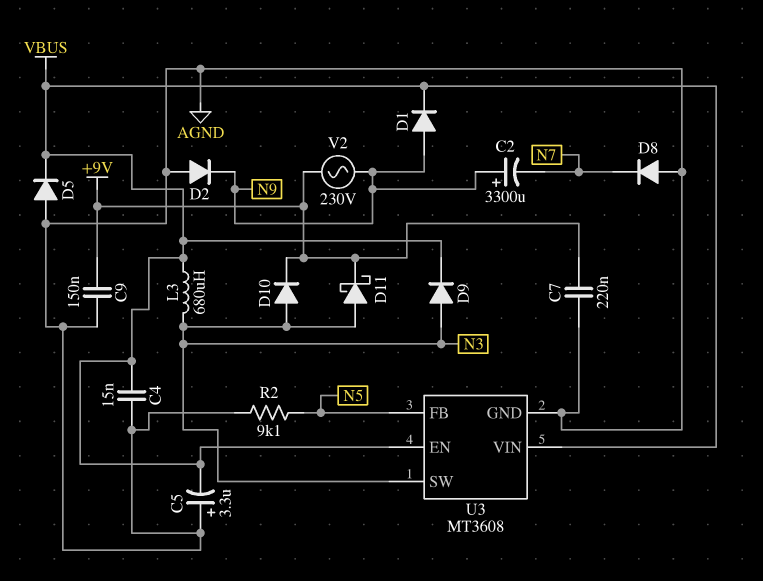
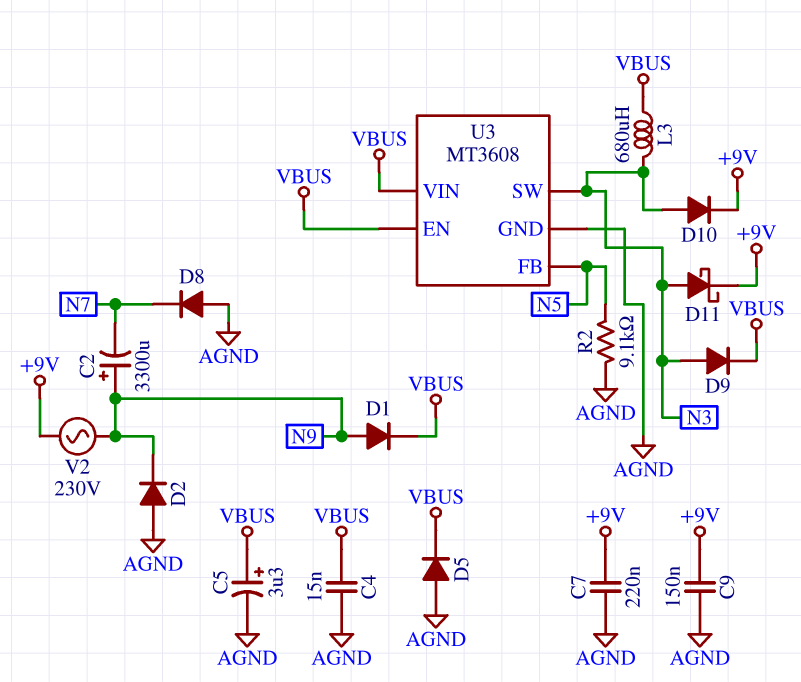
C5: 3.3uF (plus AGND, minus VBUS) -> 3.3uF (plus VBUS, minus AGND)

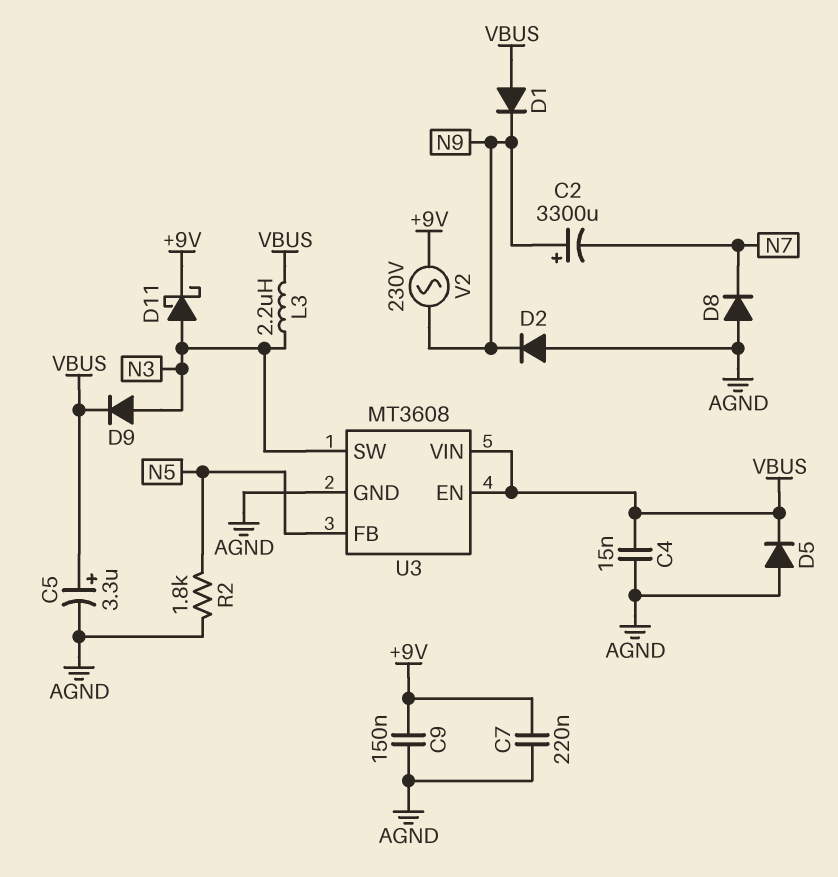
D1: diode (A N9, K VBUS) -> diode (A VBUS, K N9)
D10: diode (A N3, K +9V) -> none
L3: 680uH (N3, VBUS) -> 2.2uH (N3, VBUS)
R2: 9.1k (AGND, N5) -> 1.8k (AGND, N5)

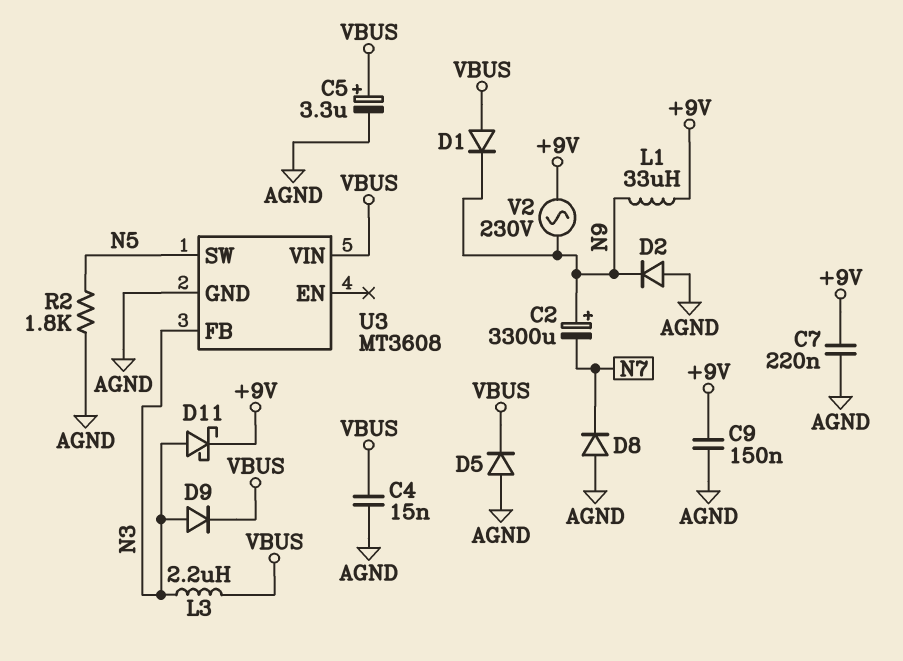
L1: none -> 33uH (+9V, N9)
U3 pin EN: VBUS -> none
U3 pin FB: N5 -> N3
U3 pin SW: N3 -> N5

